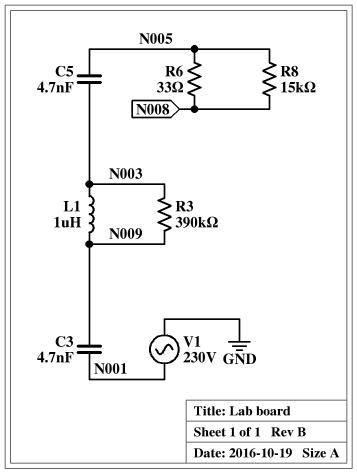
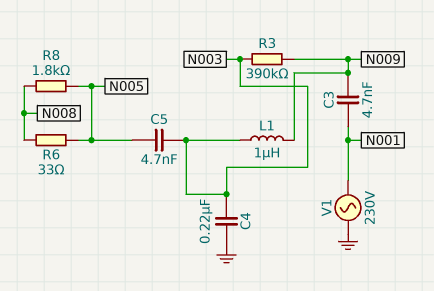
C4: none -> 220nF (GND, N003)
R8: 15k (N005, N008) -> 1.8k (N005, N008)

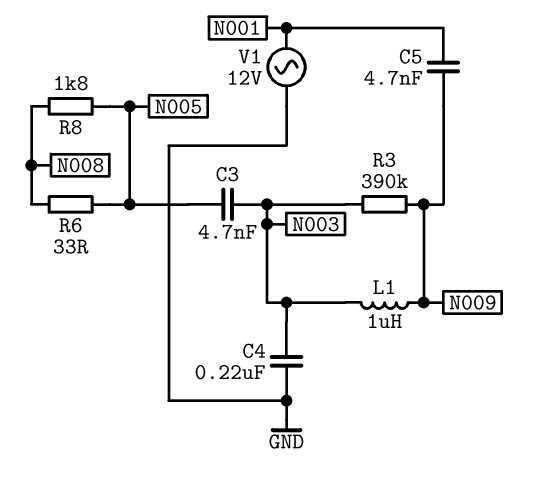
C3: 4.7nF (N001, N009) -> 4.7nF (N003, N005)
C5: 4.7nF (N003, N005) -> 4.7nF (N001, N009)
V1: AC 230V (GND, N001) -> AC 12V (GND, N001)

